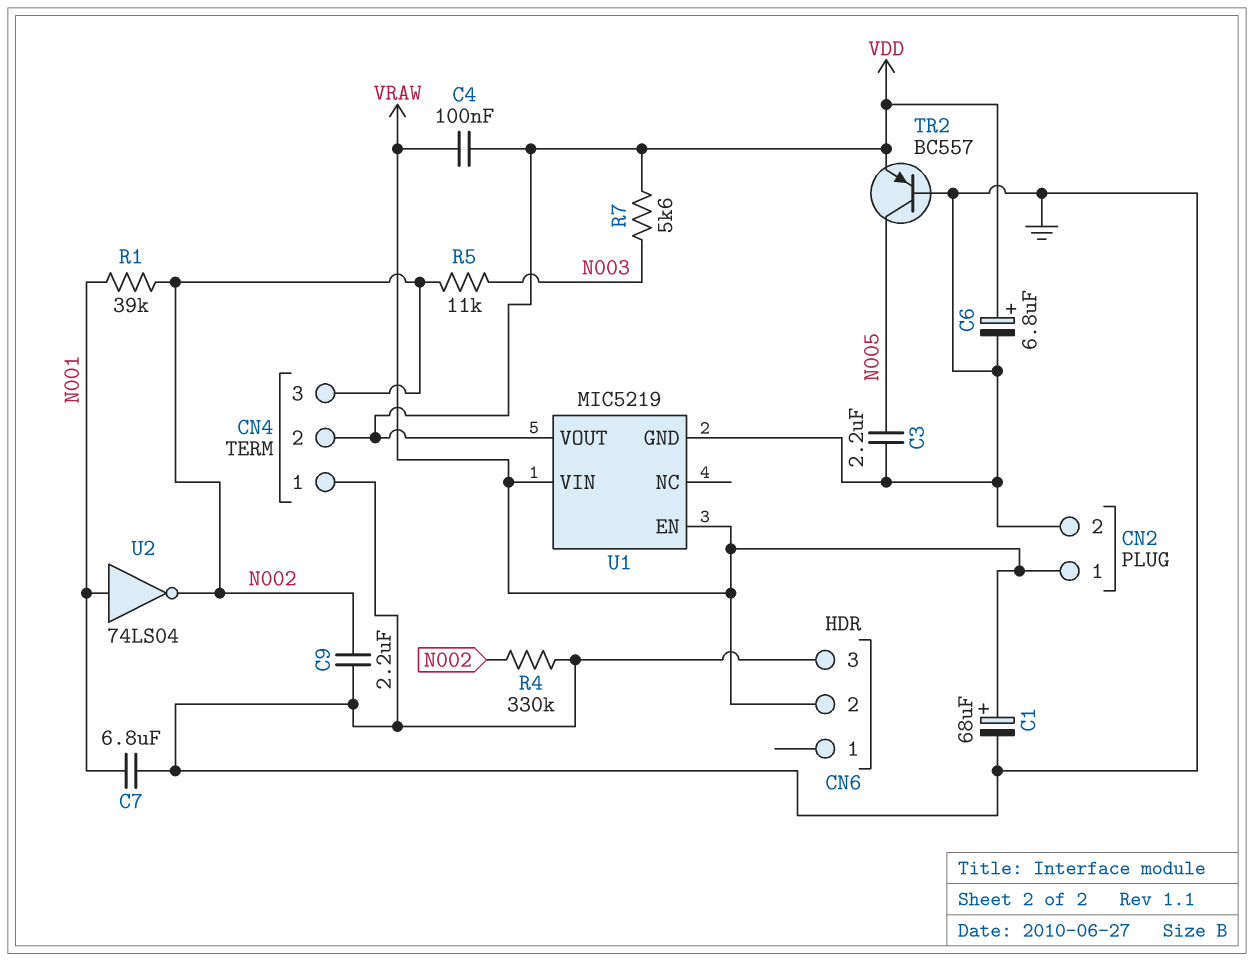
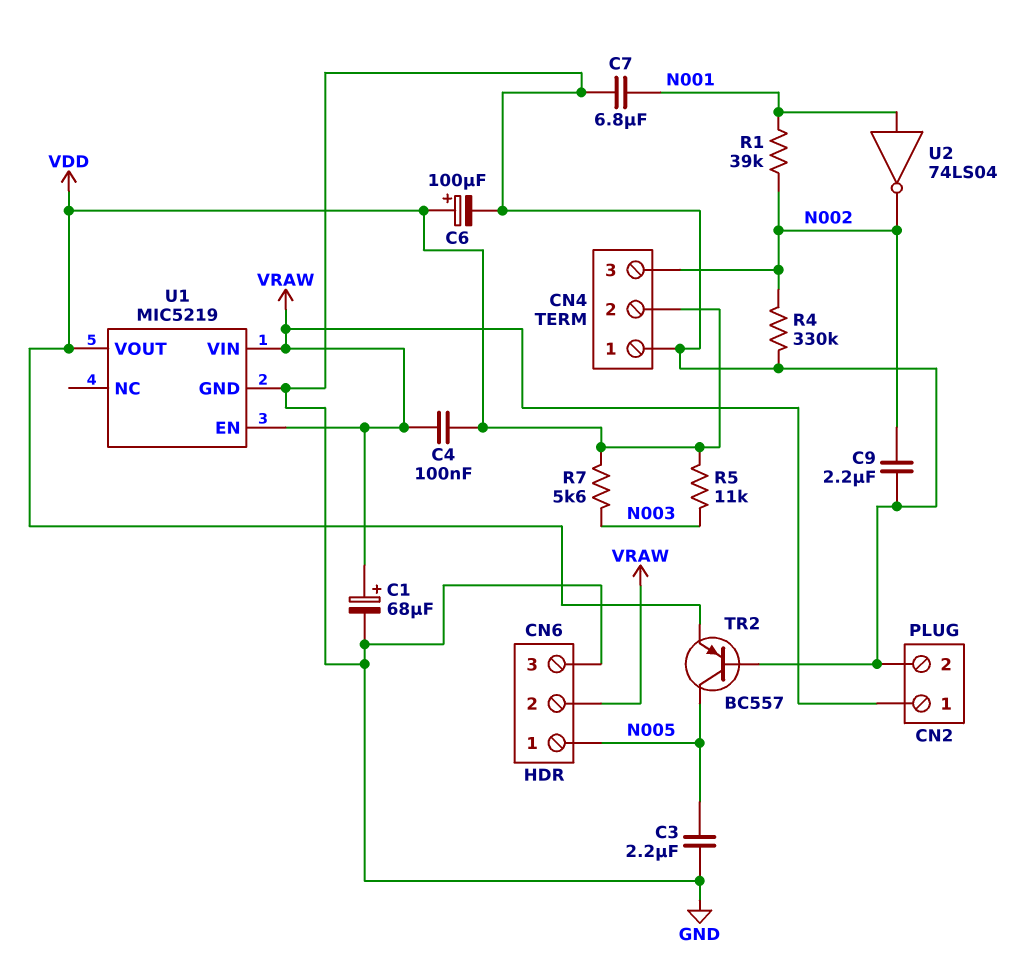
C6: 6.8uF (plus VDD, minus GND) -> 100uF (plus VDD, minus GND)
CN6 pin 1: none -> N005
R5: 11k (N002, N003) -> 11k (N003, VDD)

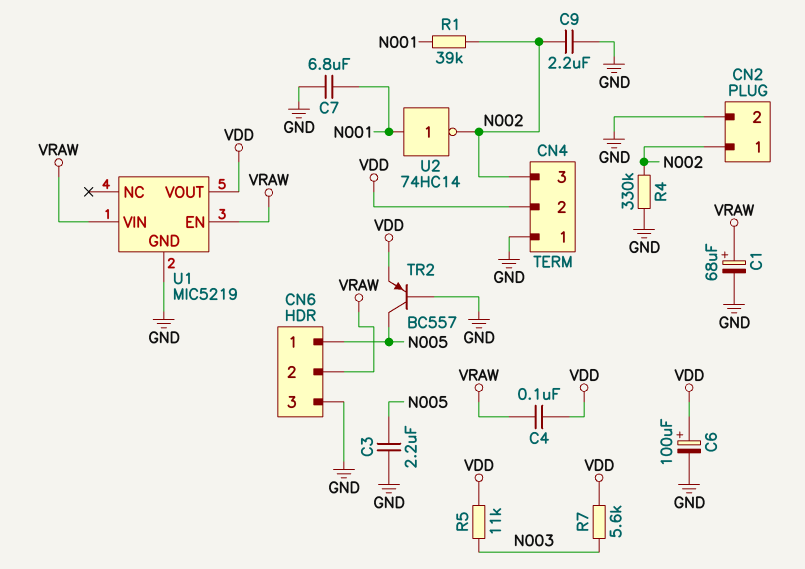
CN2 pin 1: VRAW -> N002
U2: NOT 74LS04 (in N001, out N002) -> NOT 74HC14 (in N001, out N002)

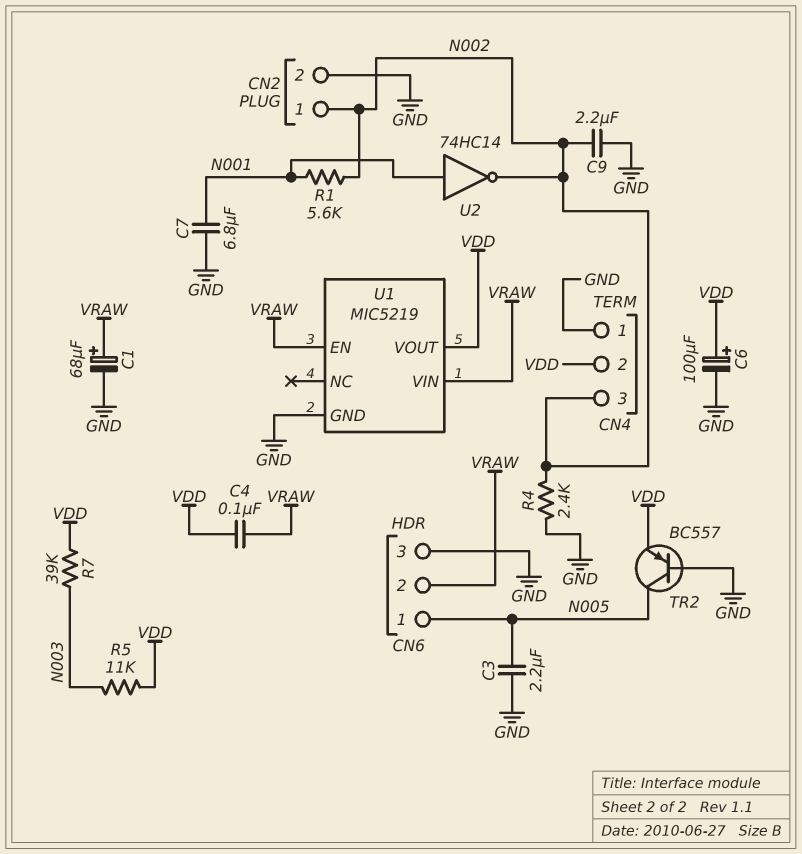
R1: 39k (N001, N002) -> 5.6k (N001, N002)
R4: 330k (GND, N002) -> 2.4k (GND, N002)
R7: 5.6k (N003, VDD) -> 39k (N003, VDD)

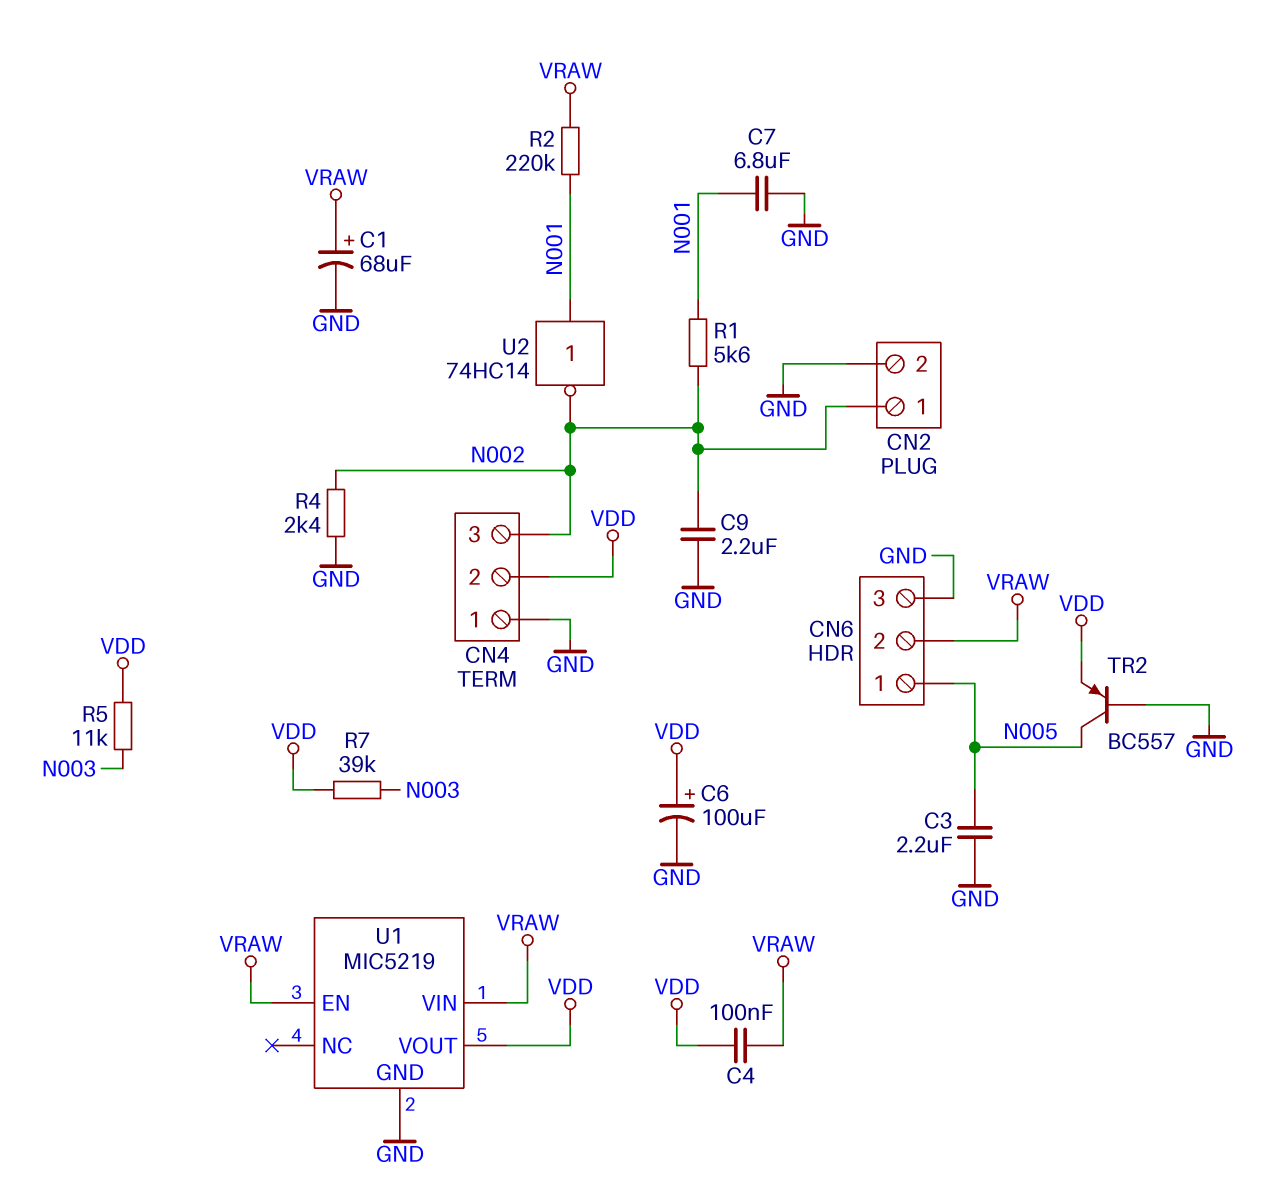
R2: none -> 220k (N001, VRAW)

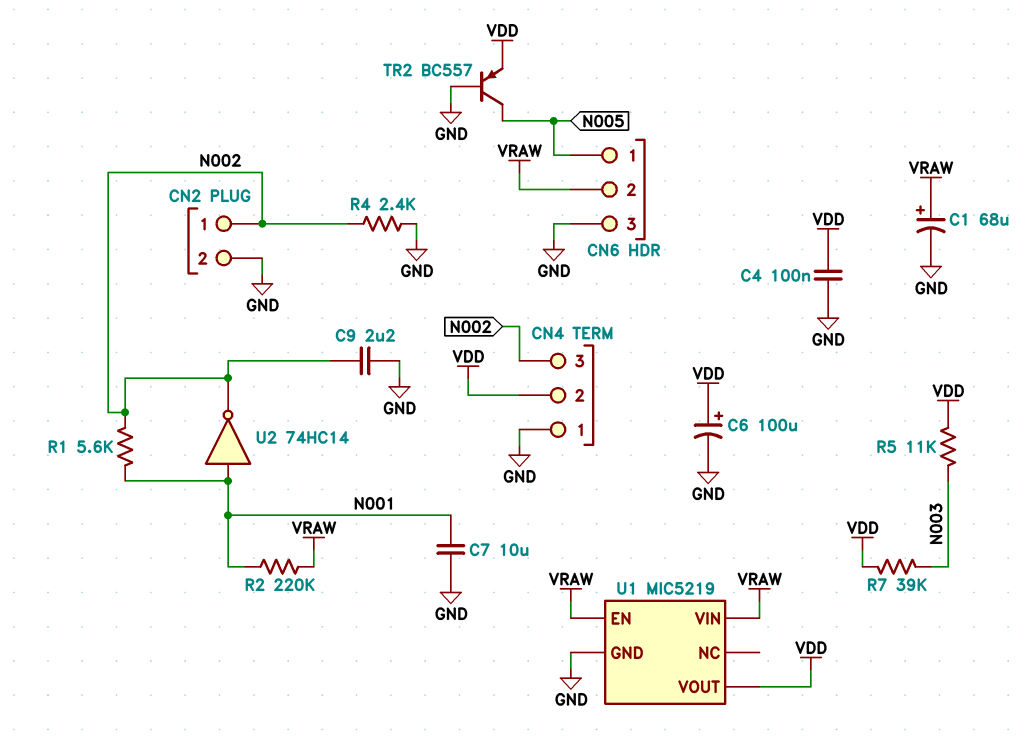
C3: 2.2uF (GND, N005) -> none
C4: 100nF (VDD, VRAW) -> 100nF (GND, VDD)
C7: 6.8uF (GND, N001) -> 10uF (GND, N001)

